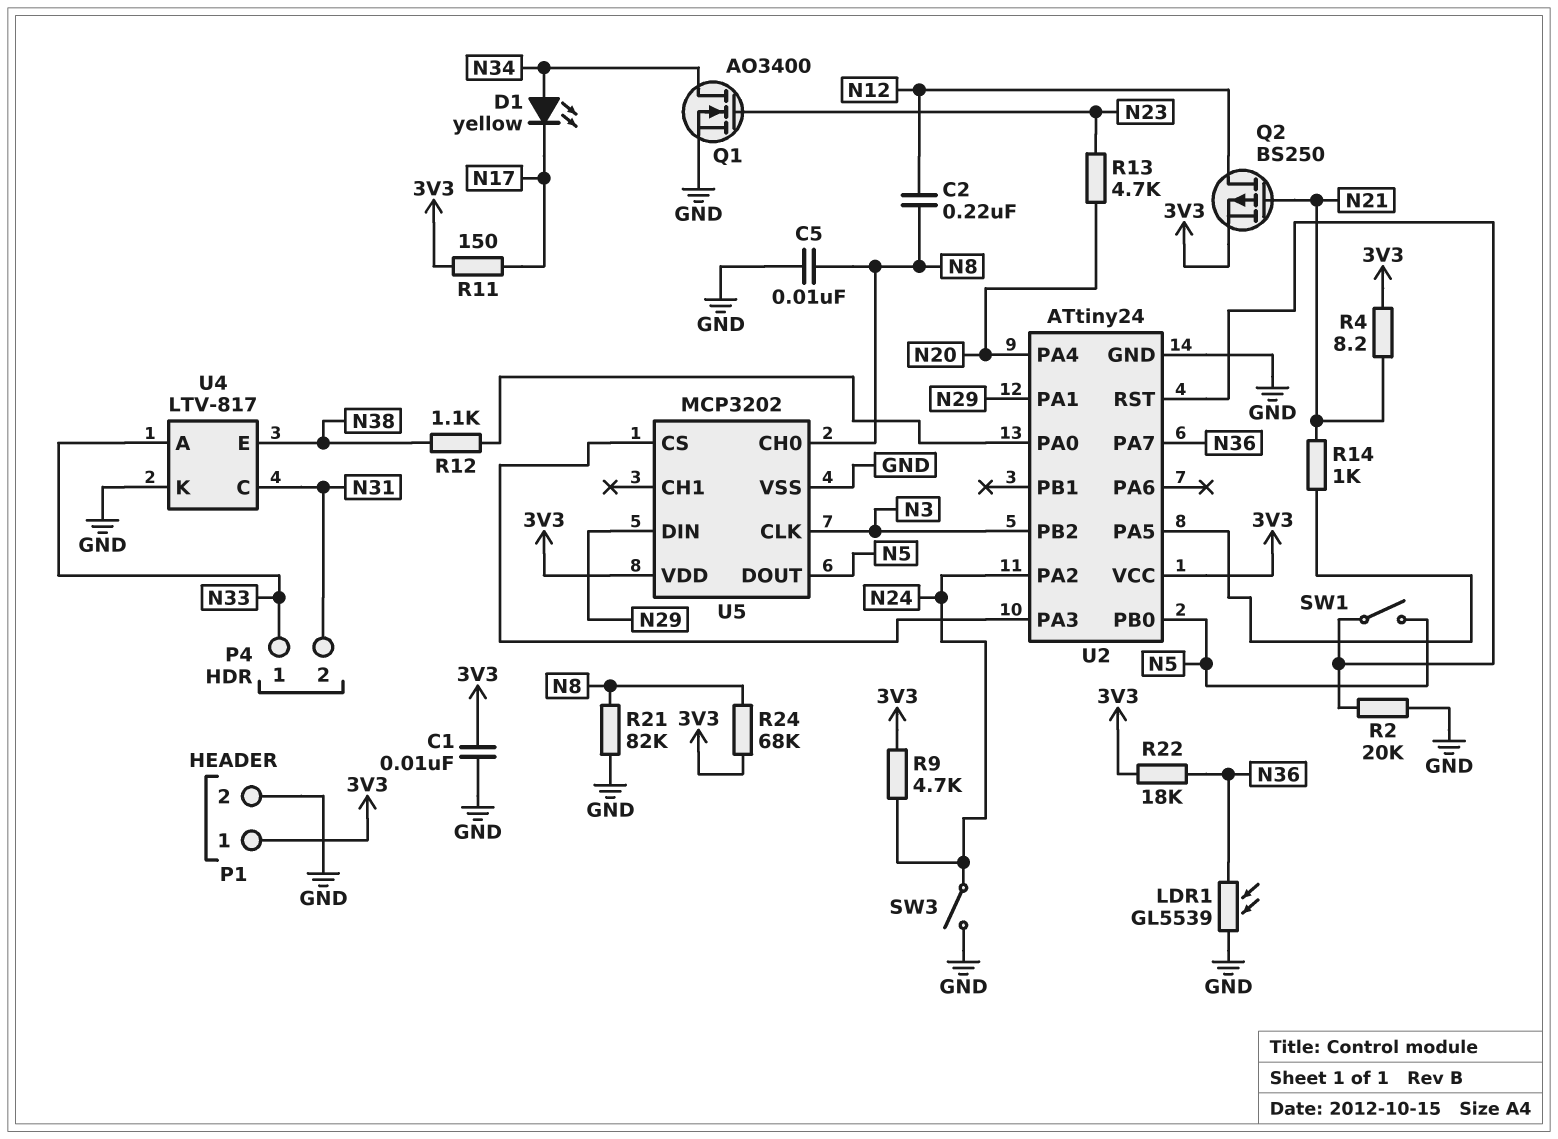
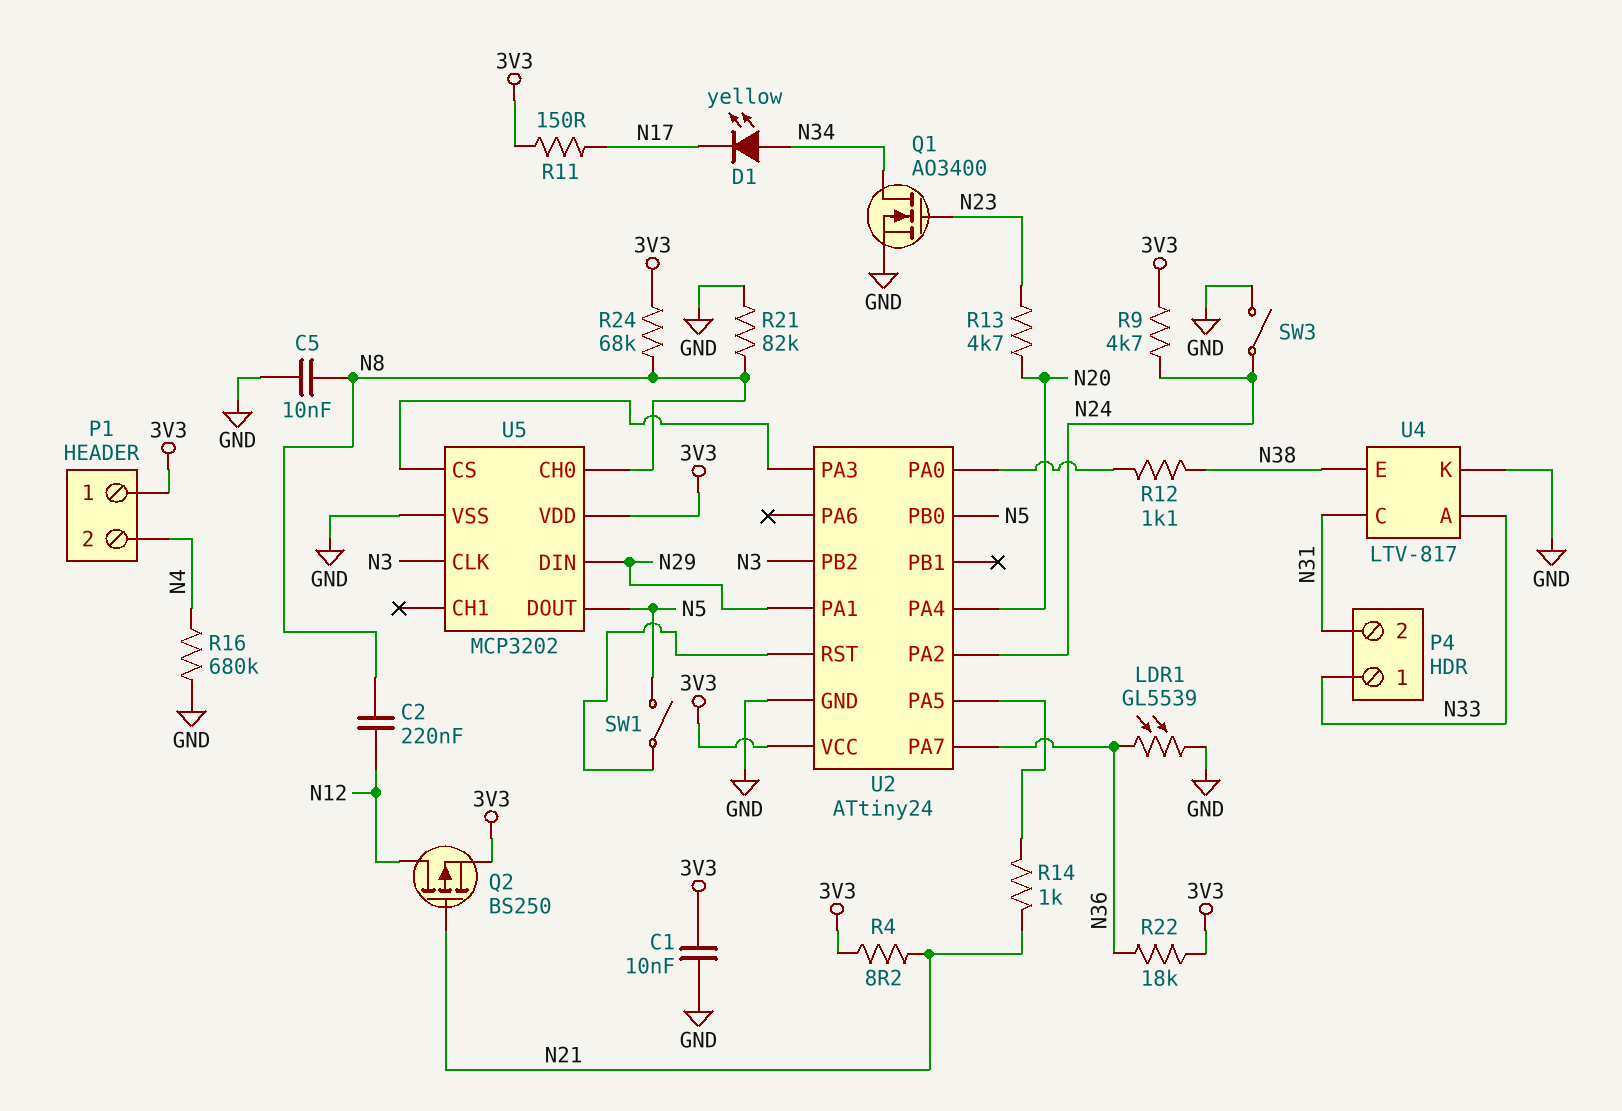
P1 pin 2: GND -> N4
R2: 20k (GND, U2/RST) -> none
R16: none -> 680k (GND, N4)

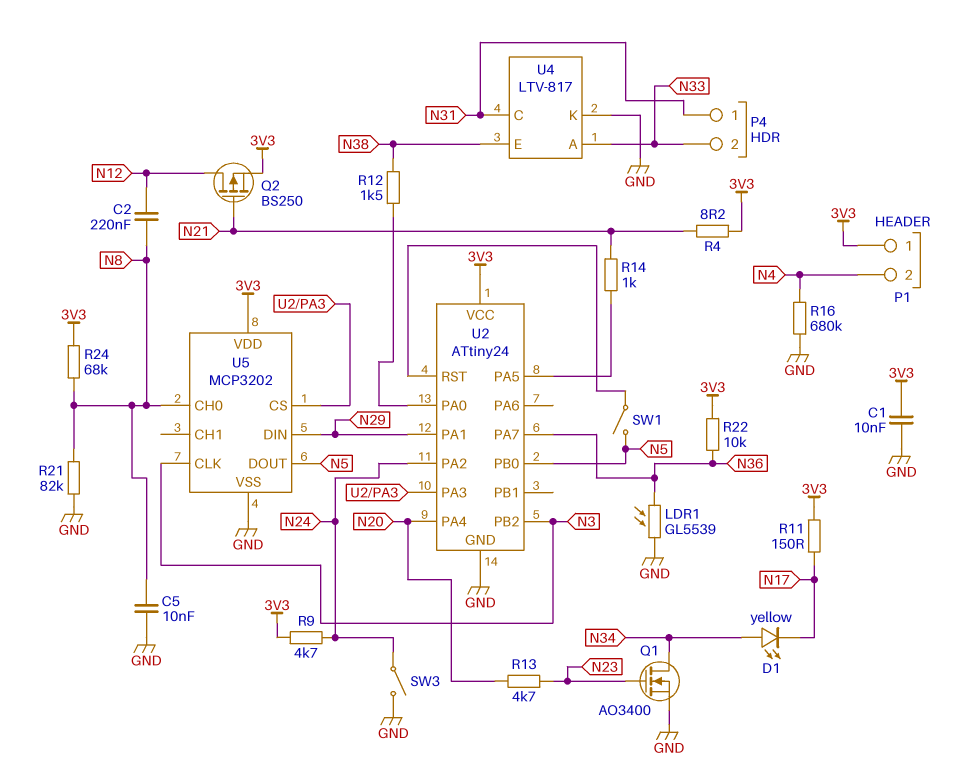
P4 pin 1: N33 -> N31
P4 pin 2: N31 -> N33
R12: 1.1k (N38, U2/PA0) -> 1.5k (N38, U2/PA0)
R22: 18k (3V3, N36) -> 10k (3V3, N36)

